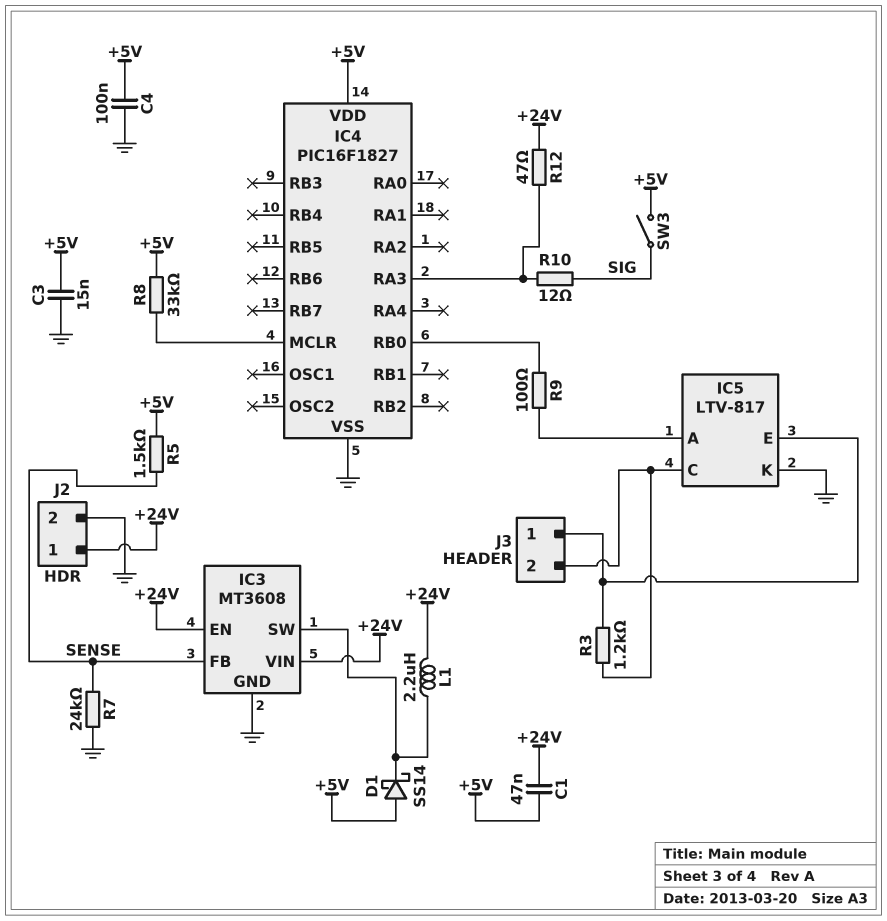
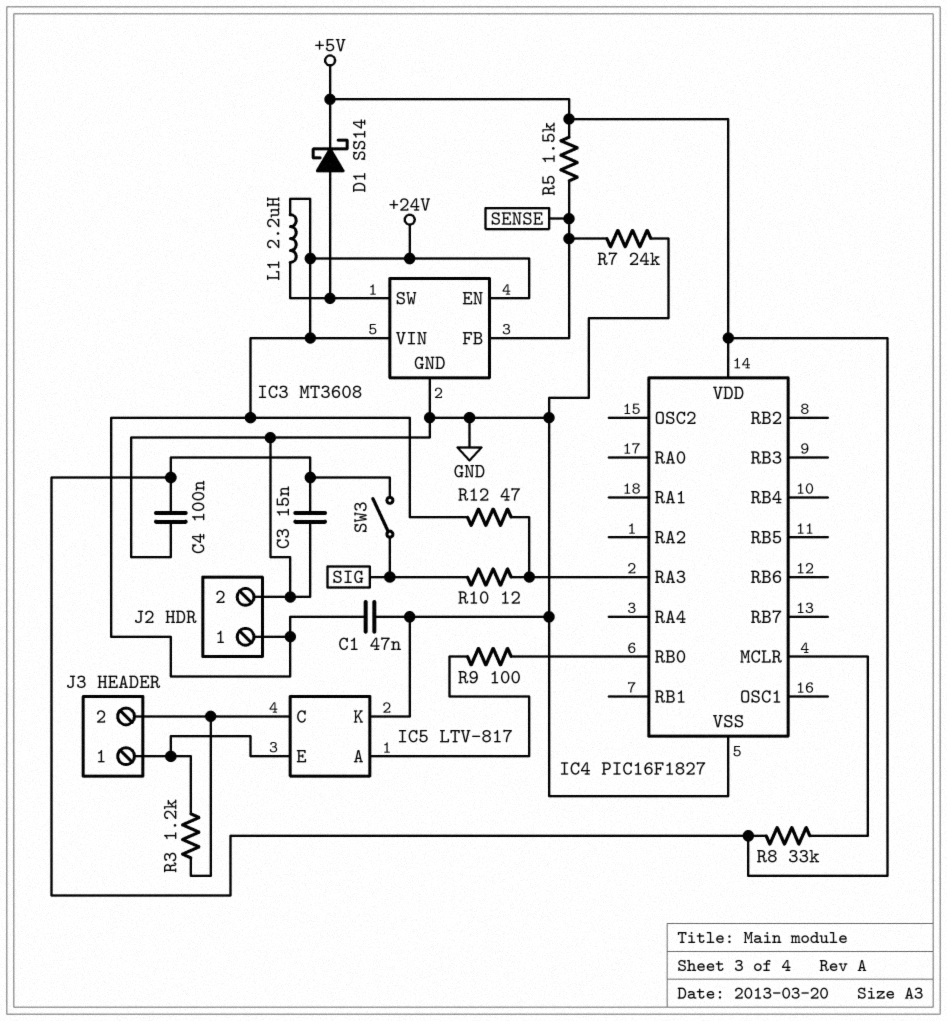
C1: 47nF (+5V, +24V) -> 47nF (+24V, GND)
D1: schottky SS14 (A +5V, K IC3/SW) -> schottky SS14 (A IC3/SW, K +5V)

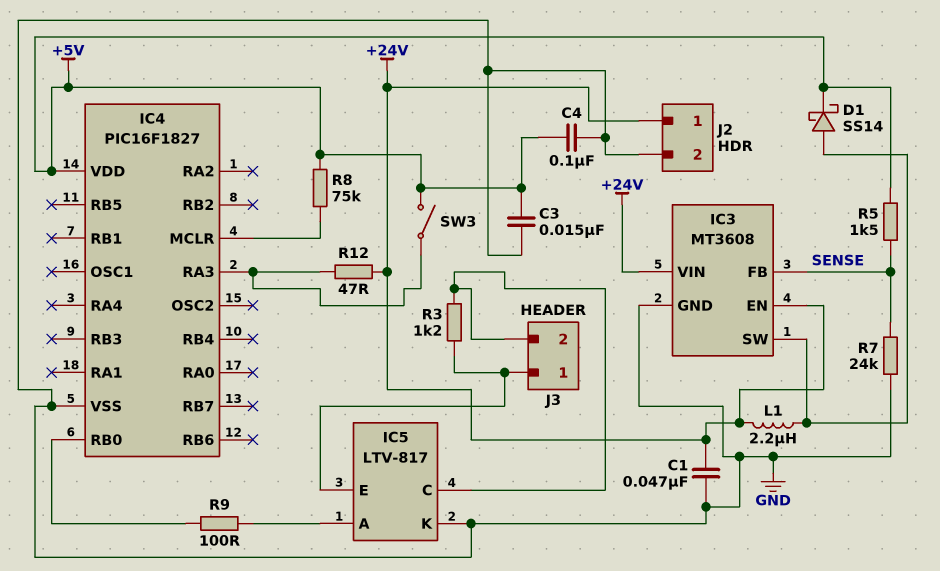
R8: 33k (+5V, IC4/MCLR) -> 75k (+5V, IC4/MCLR)
R10: 12 (IC4/RA3, SIG) -> none
SW3: switch (+5V, SIG) -> switch (+5V, IC4/RA3)

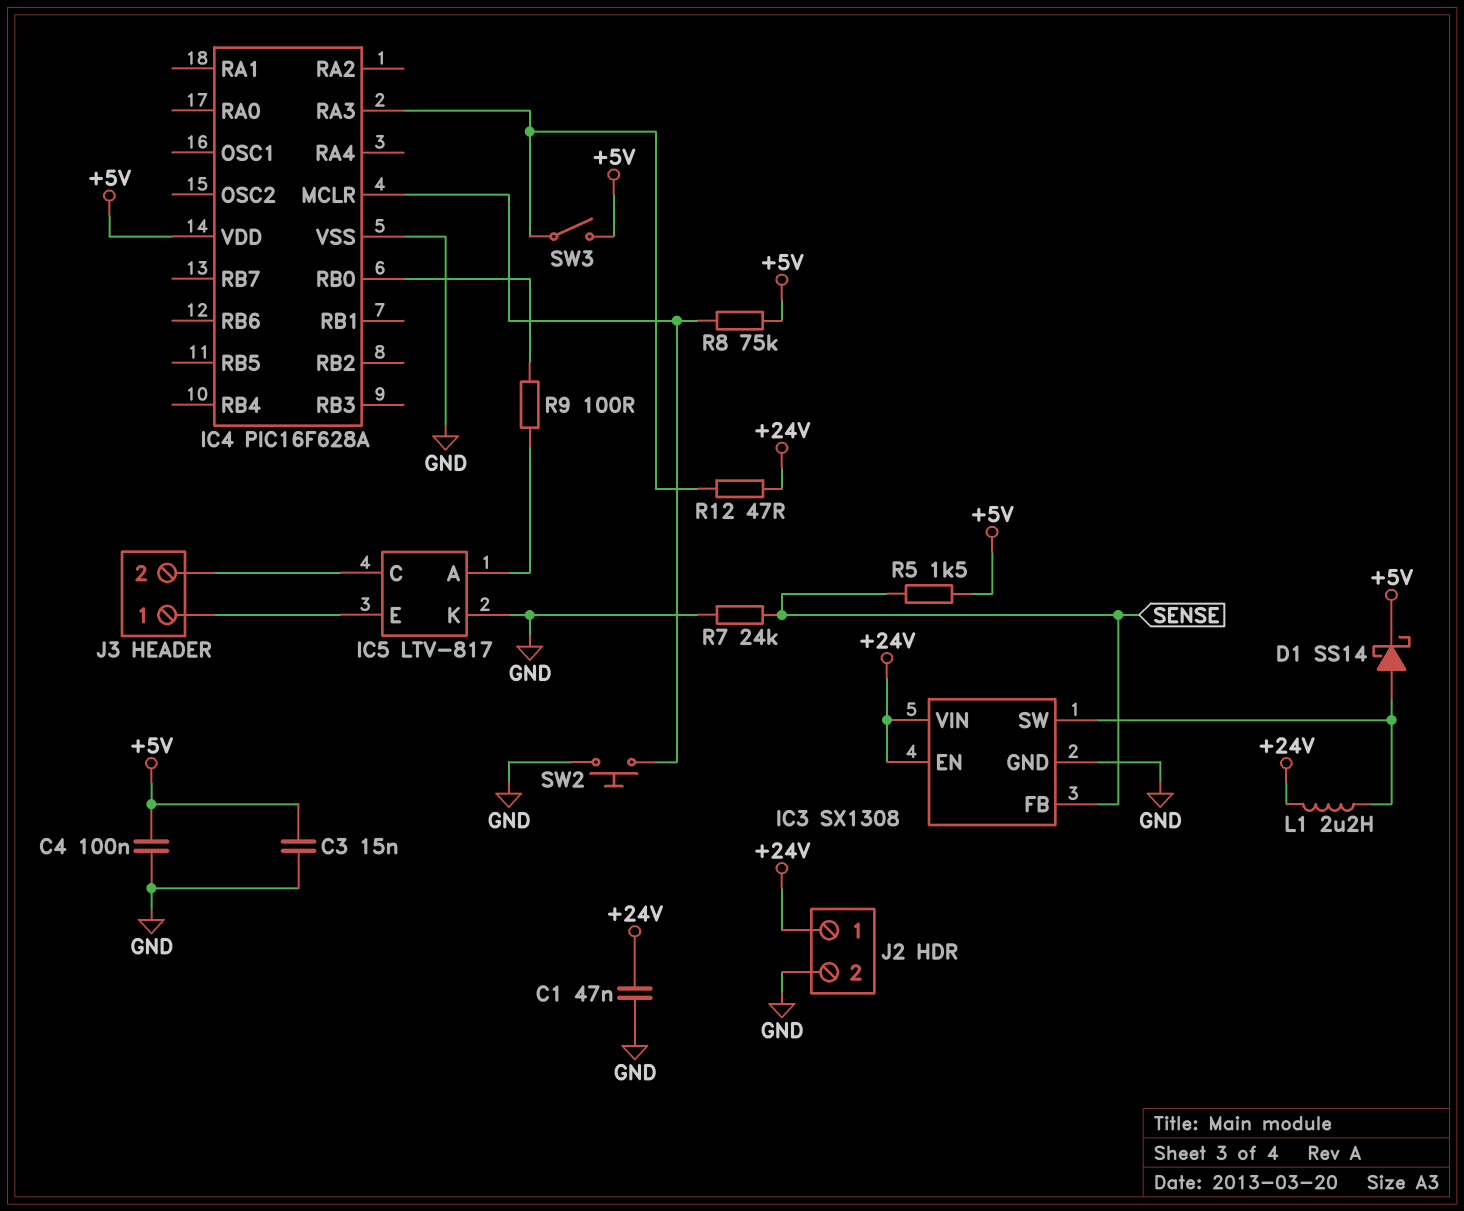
IC3: MT3608 -> SX1308
IC4: PIC16F1827 -> PIC16F628A
R3: 1.2k (IC5/C, IC5/E) -> none
SW2: none -> button (GND, IC4/MCLR)

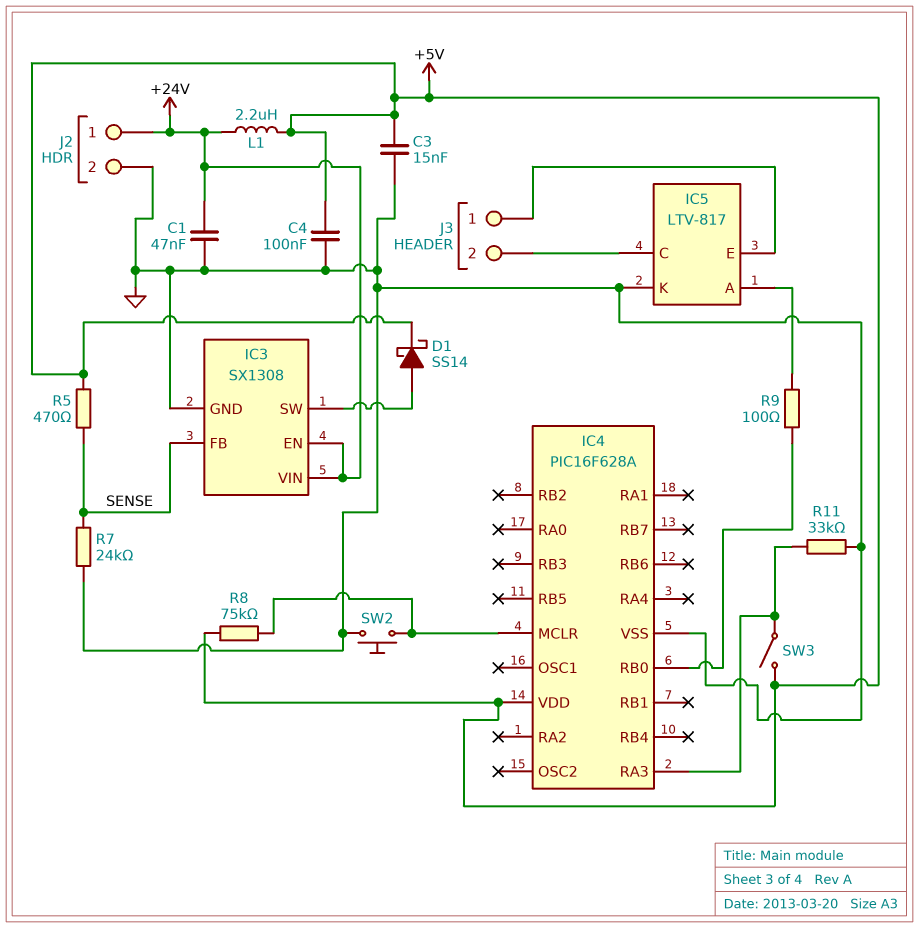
L1: 2.2uH (+24V, IC3/SW) -> 2.2uH (+5V, +24V)
R5: 1.5k (+5V, SENSE) -> 470 (+5V, SENSE)
R11: none -> 33k (GND, IC4/RA3)
R12: 47 (+24V, IC4/RA3) -> none

